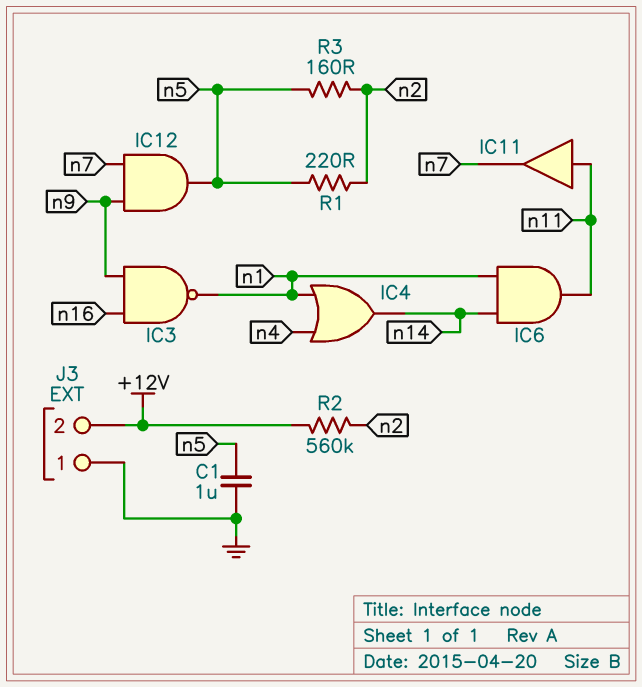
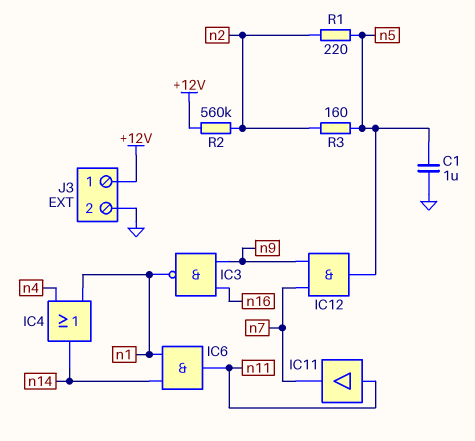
J3 pin 1: GND -> +12V
J3 pin 2: +12V -> GND

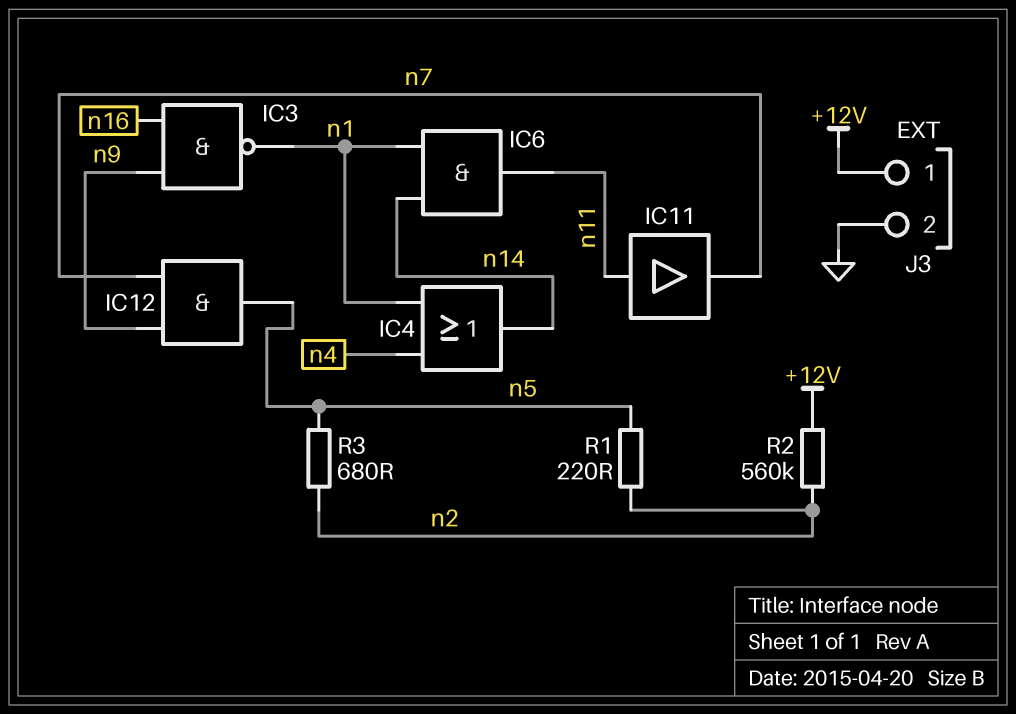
C1: 1uF (GND, n5) -> none
R3: 160 (n2, n5) -> 680 (n2, n5)

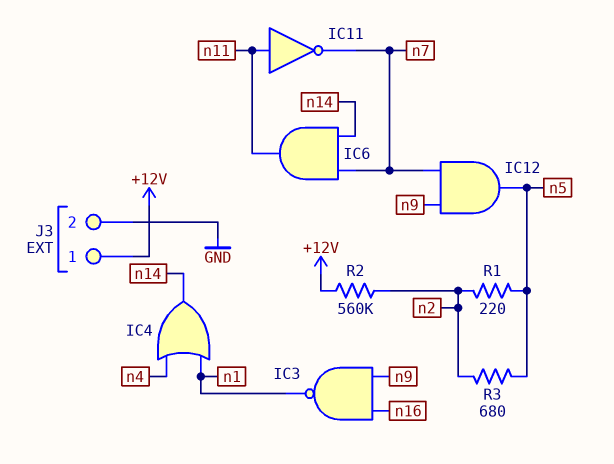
IC6: AND (in n1, in n14, out n11) -> AND (in n7, in n14, out n11)
IC11: buffer (in n11, out n7) -> NOT (in n11, out n7)

